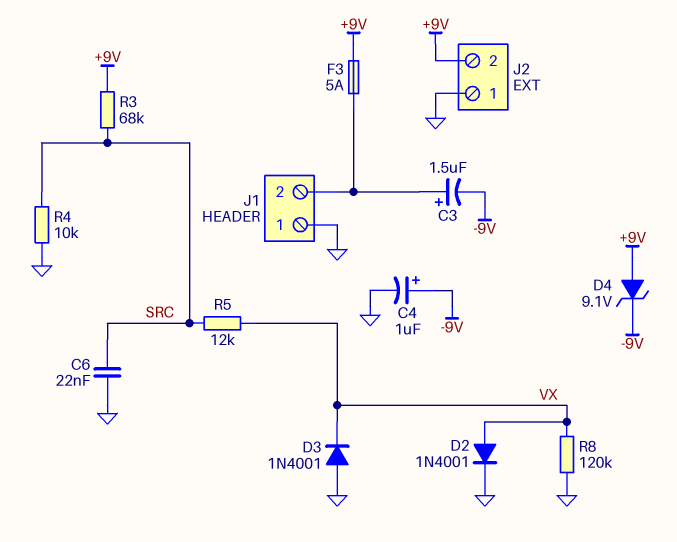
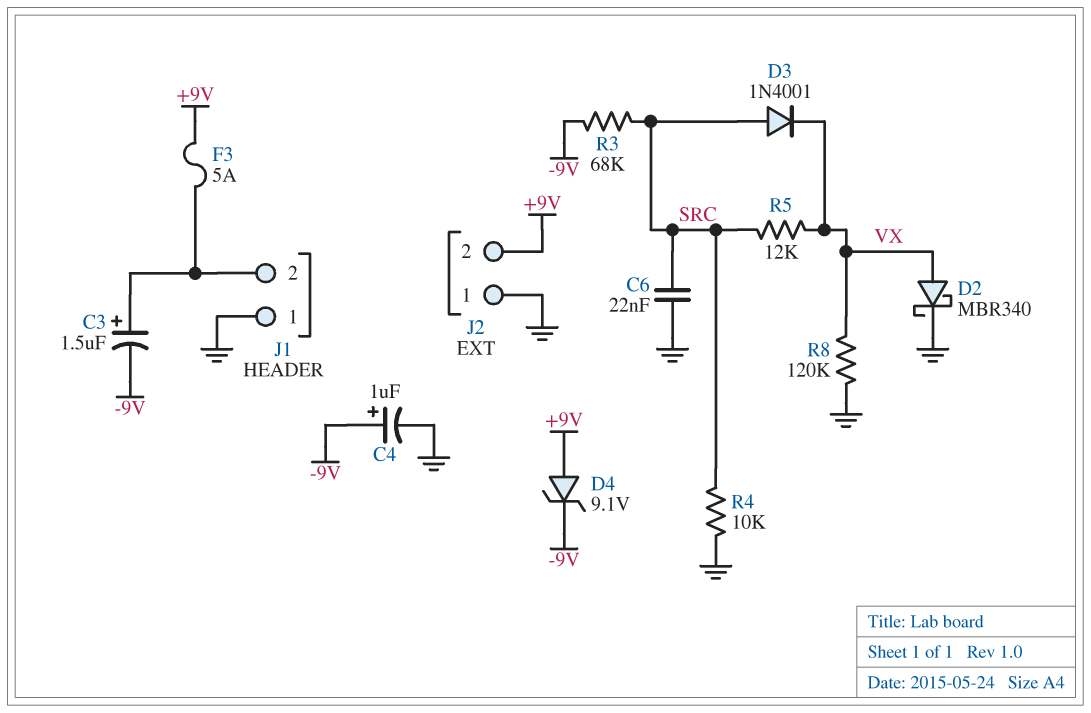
D2: diode 1N4001 (A VX, K GND) -> schottky MBR340 (A VX, K GND)
D3: diode 1N4001 (A GND, K VX) -> diode 1N4001 (A SRC, K VX)
R3: 68k (+9V, SRC) -> 68k (-9V, SRC)

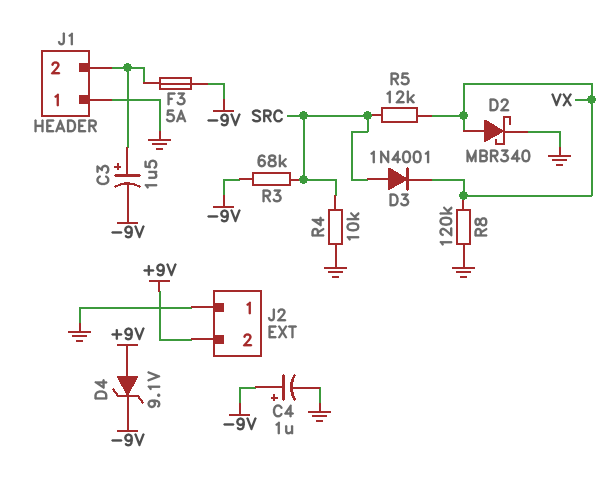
C6: 22nF (GND, SRC) -> none
F3: 5A (+9V, J1/2) -> 5A (-9V, J1/2)

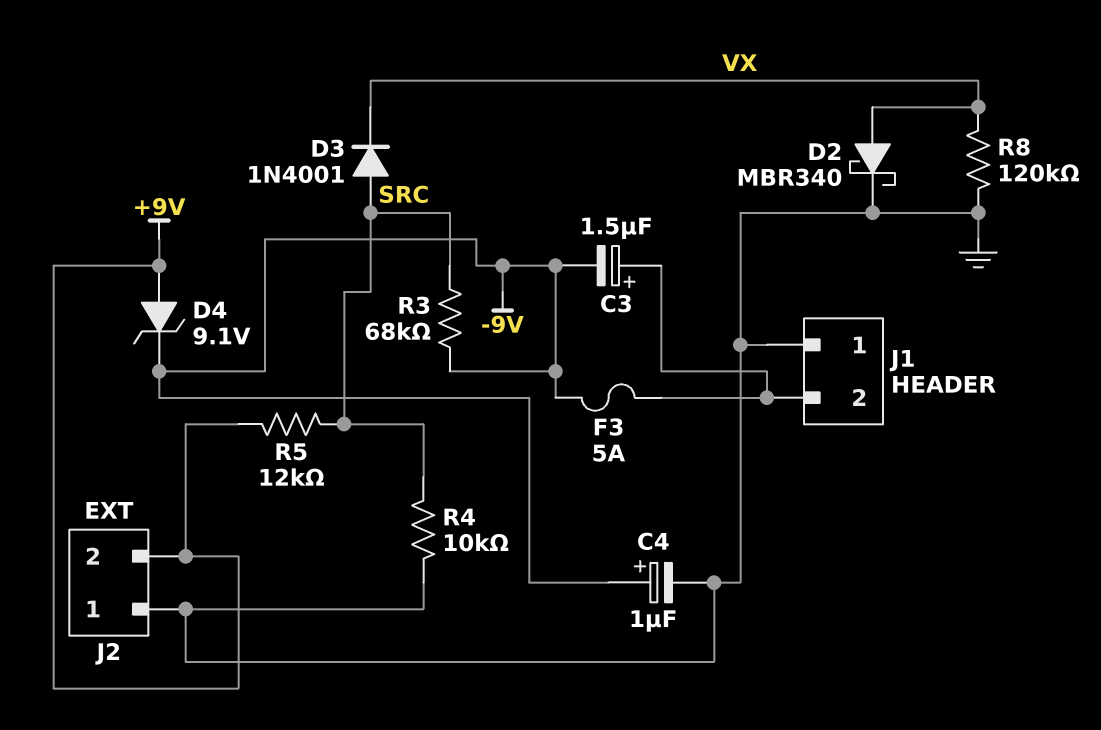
R5: 12k (SRC, VX) -> 12k (+9V, SRC)

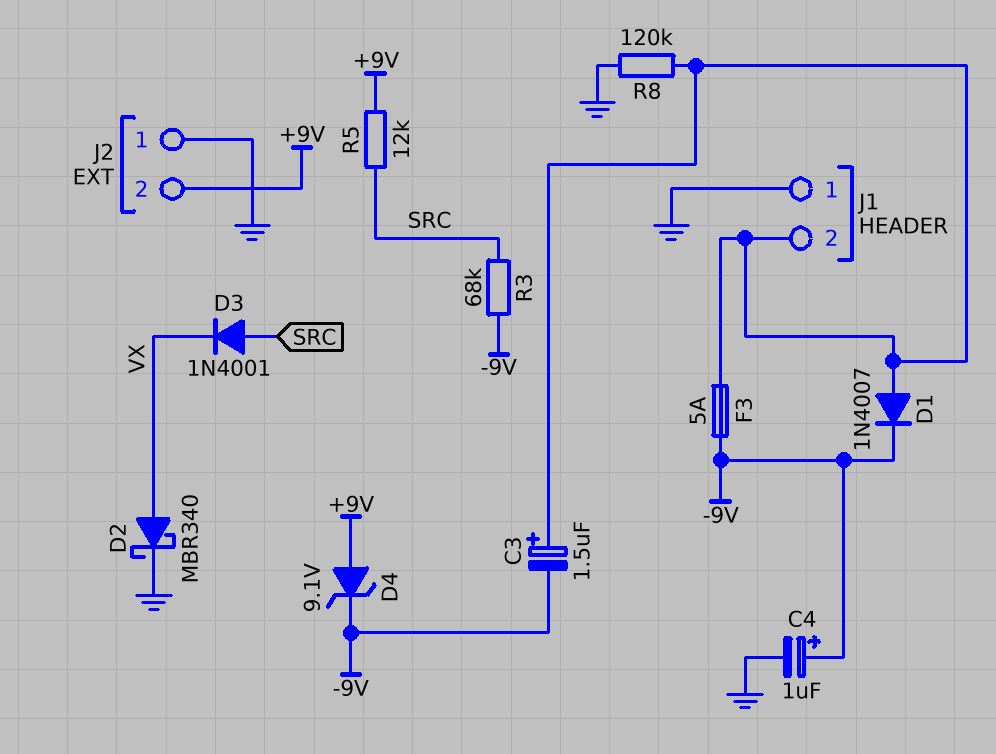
D1: none -> diode 1N4007 (A J1/2, K -9V)
R4: 10k (GND, SRC) -> none
R8: 120k (GND, VX) -> 120k (GND, J1/2)

